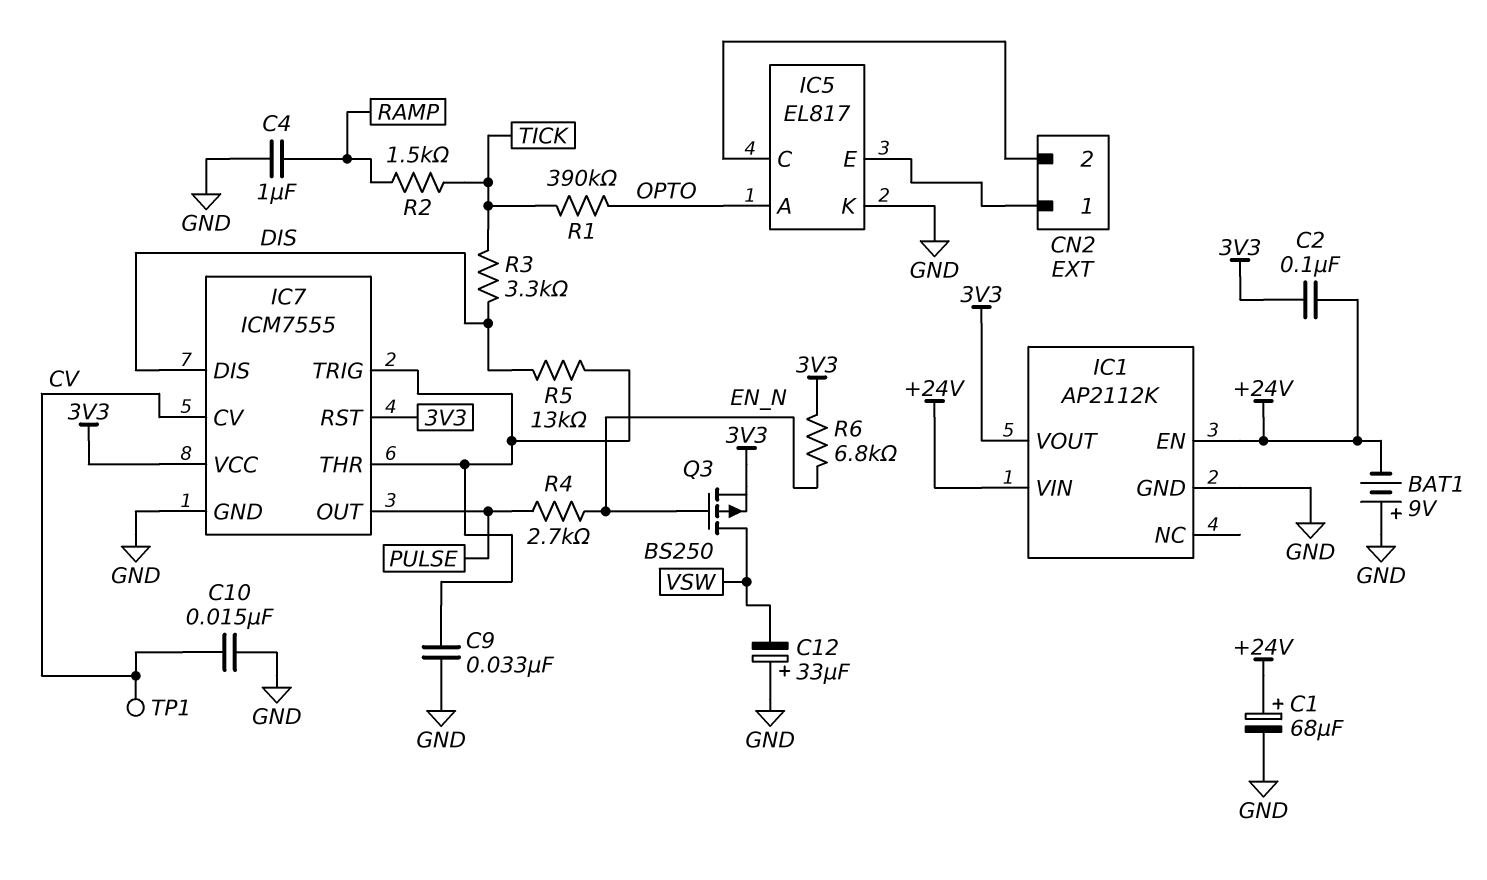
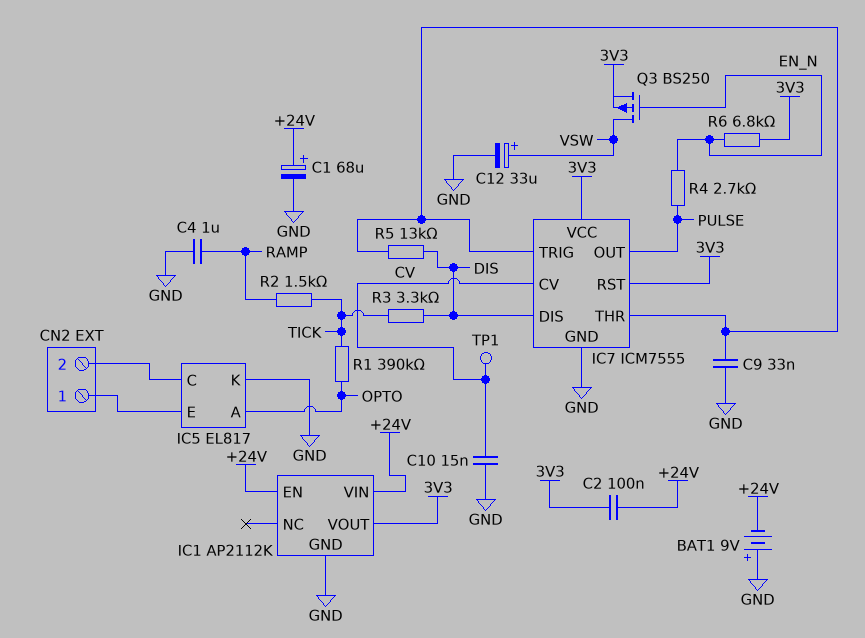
C12: 33uF (plus GND, minus VSW) -> 33uF (plus VSW, minus GND)

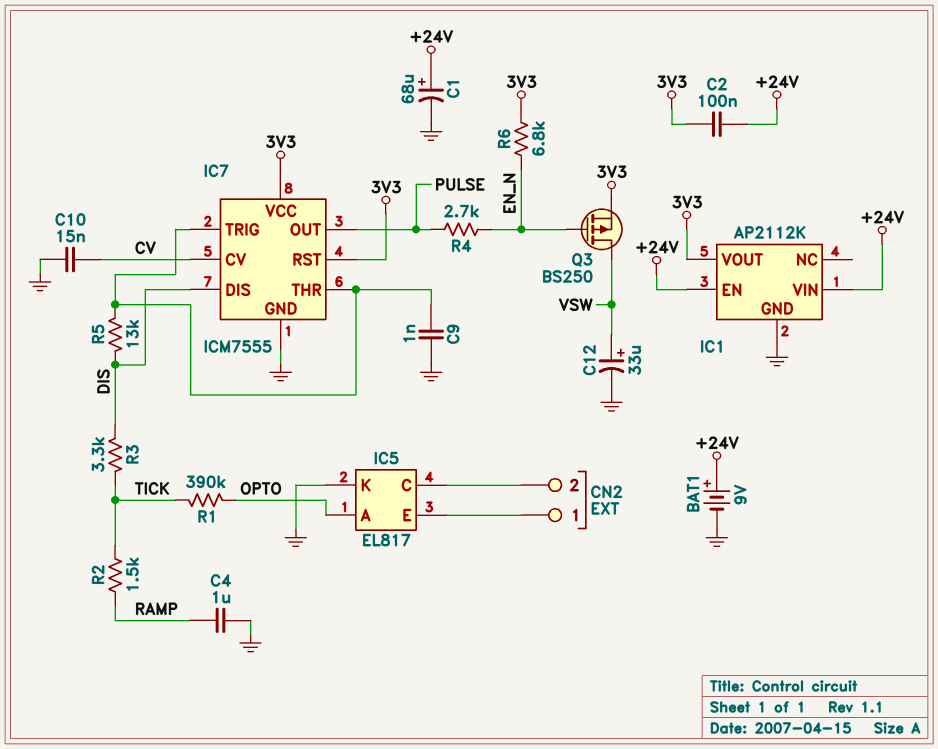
BAT1: 9V (plus GND, minus +24V) -> 9V (plus +24V, minus GND)
C9: 33nF (GND, IC7/THR) -> 1nF (GND, IC7/THR)
TP1: test point (CV) -> none

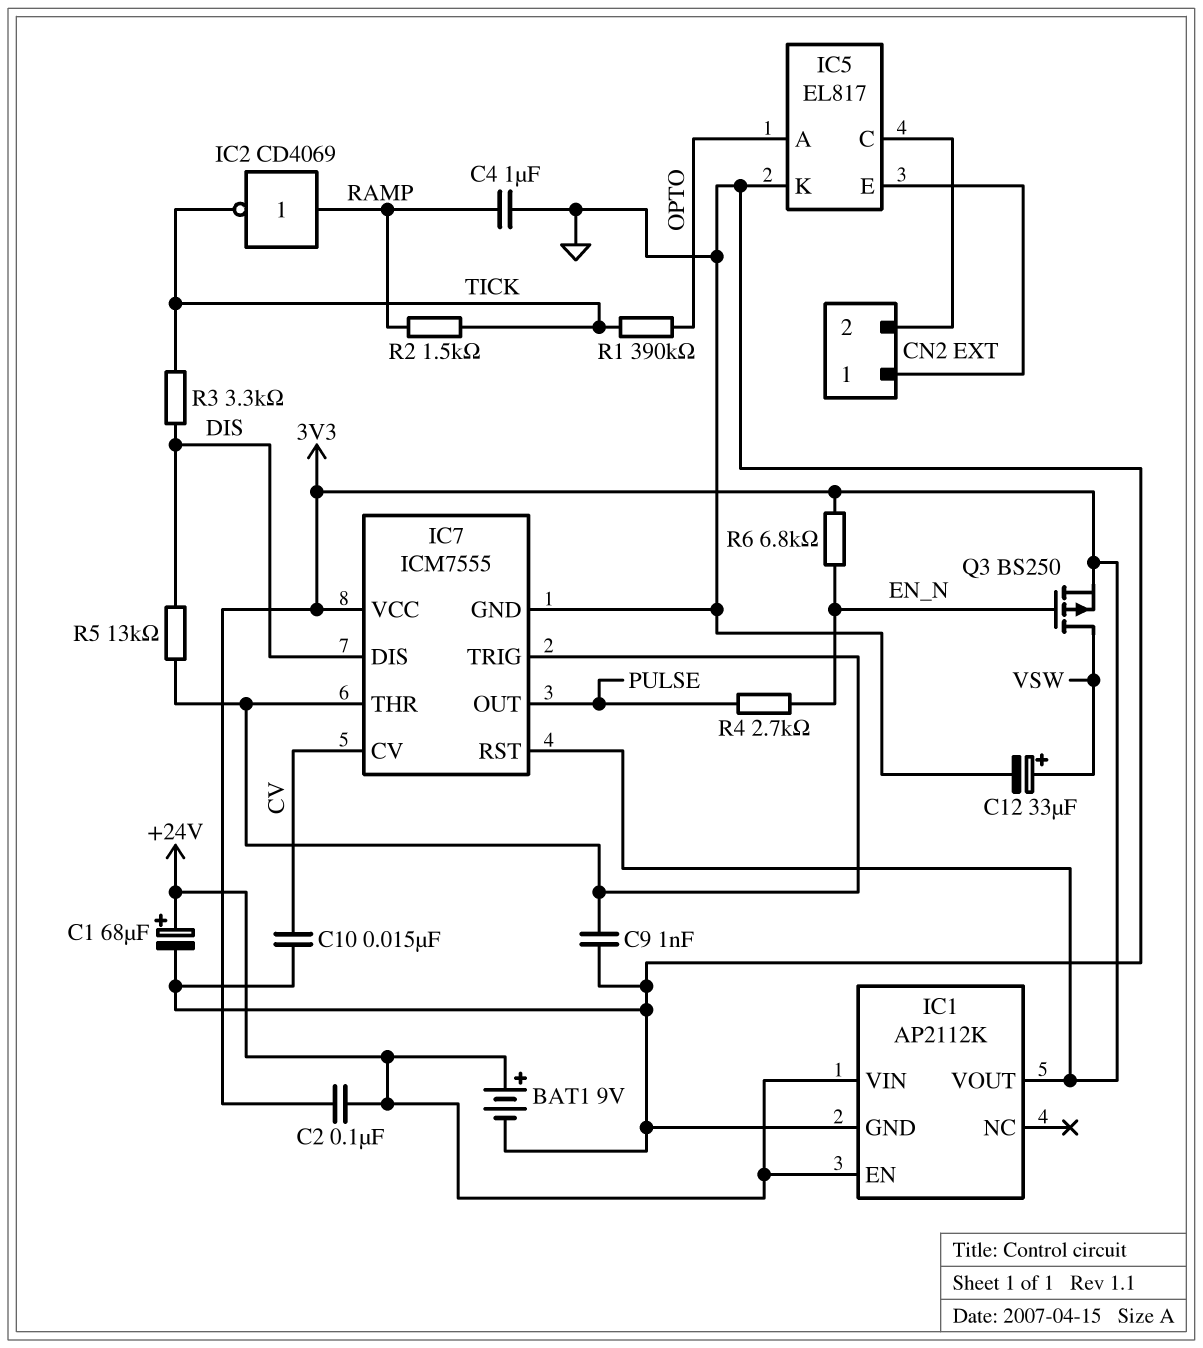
IC2: none -> NOT CD4069 (in RAMP, out TICK)

